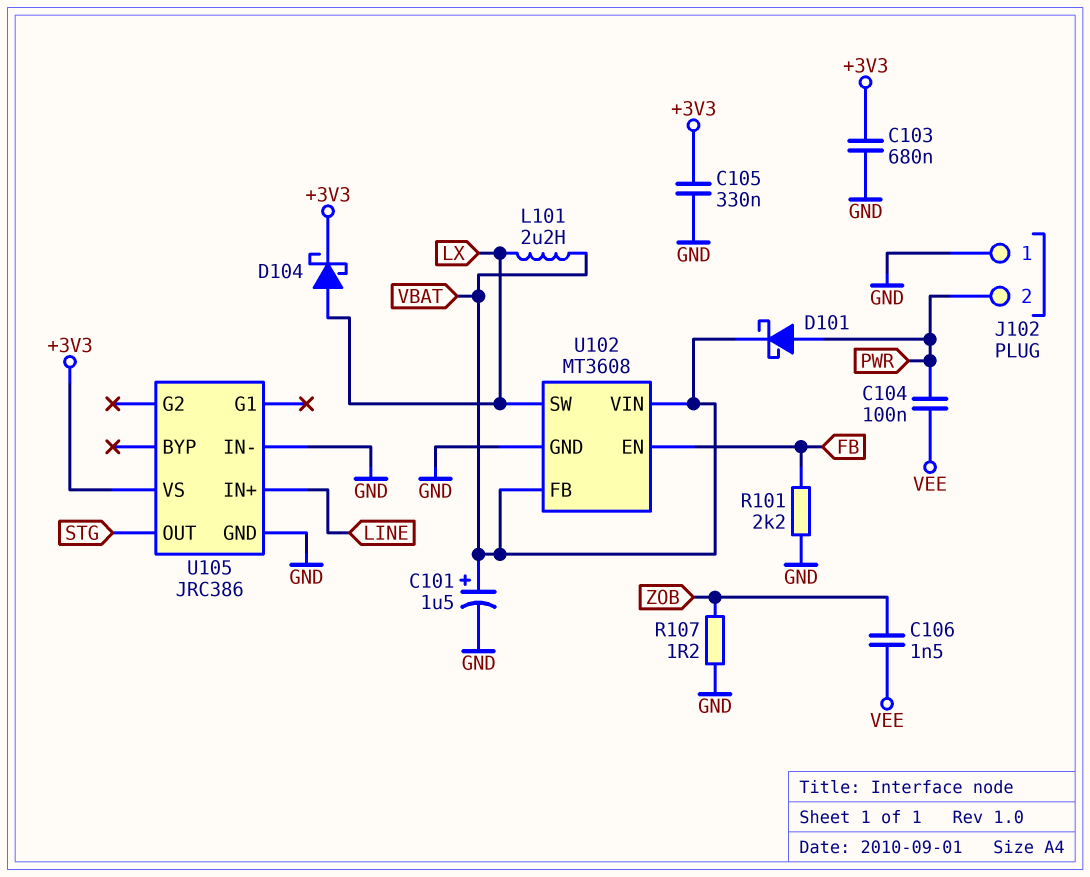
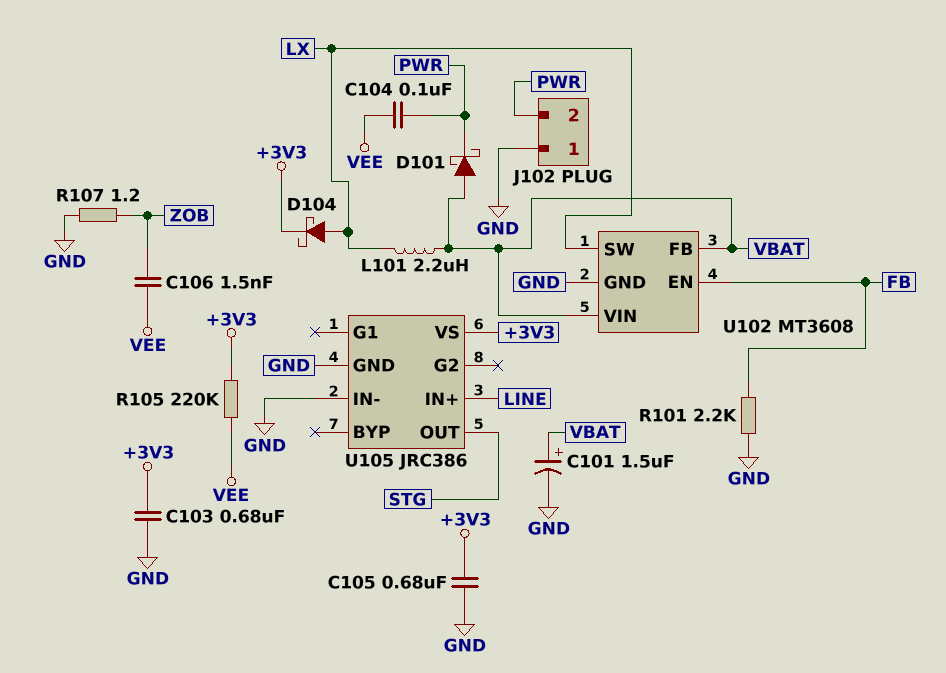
C105: 330nF (+3V3, GND) -> 680nF (+3V3, GND)
D101: schottky (A PWR, K VBAT) -> schottky (A VBAT, K PWR)
R105: none -> 220k (+3V3, VEE)

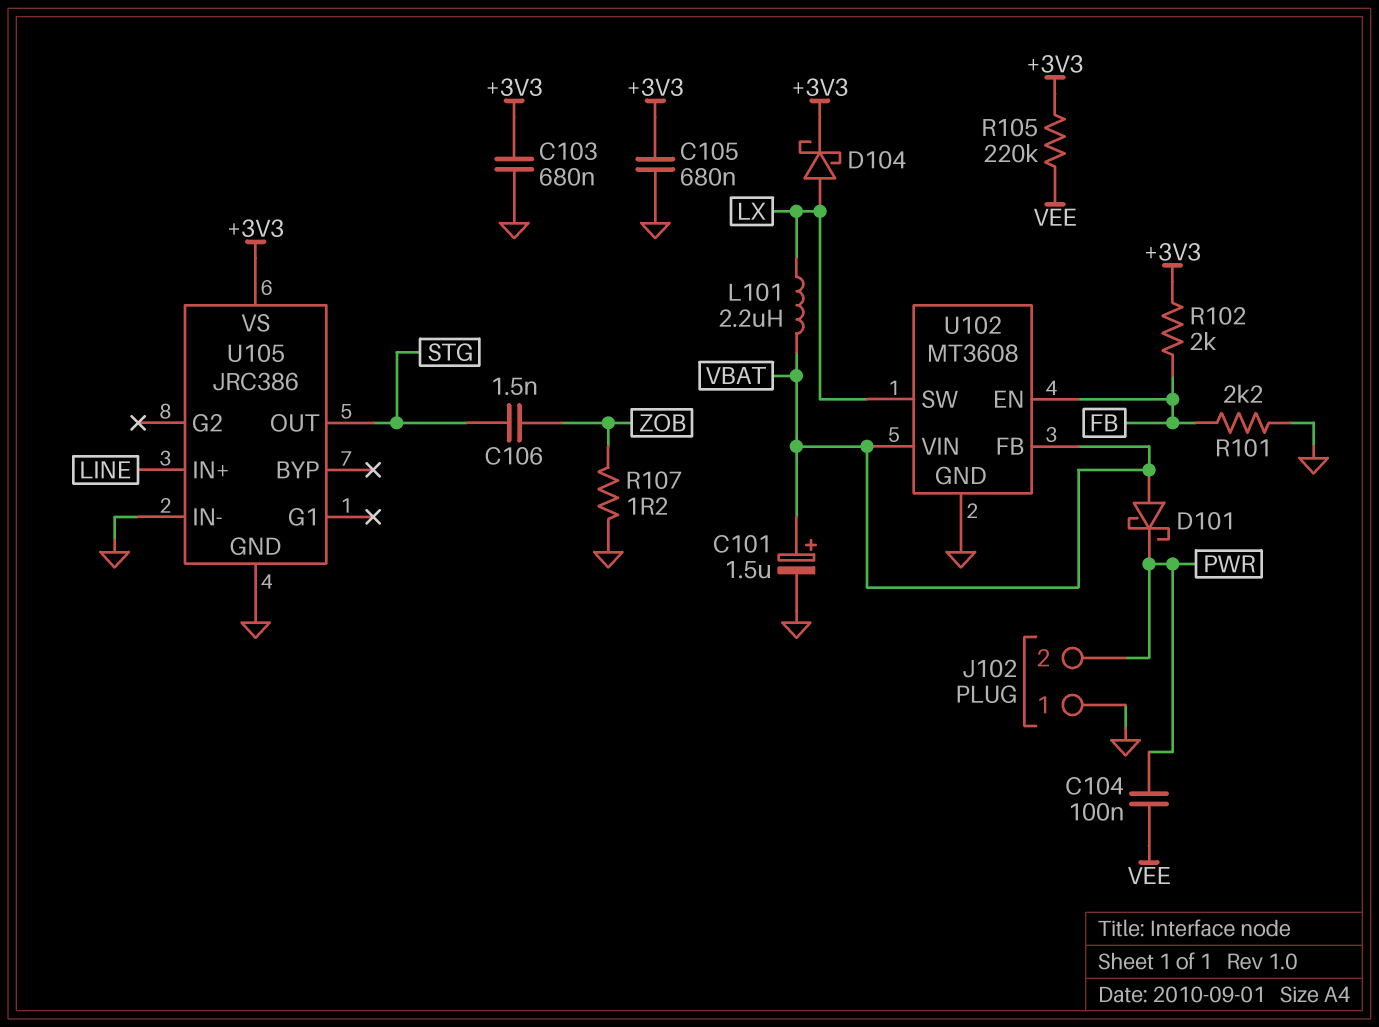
C106: 1.5nF (VEE, ZOB) -> 1.5nF (STG, ZOB)
R102: none -> 2k (+3V3, FB)

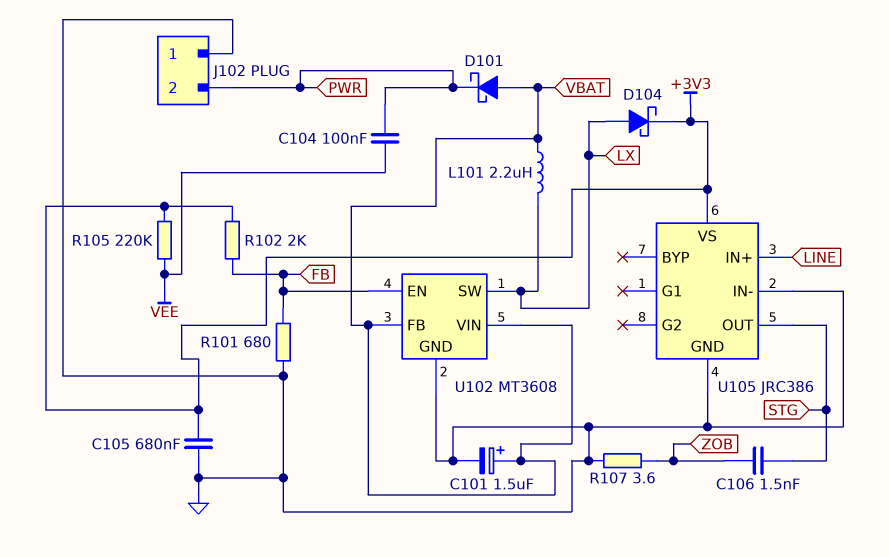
C103: 680nF (+3V3, GND) -> none
R101: 2.2k (FB, GND) -> 680 (FB, GND)
R107: 1.2 (GND, ZOB) -> 3.6 (GND, ZOB)

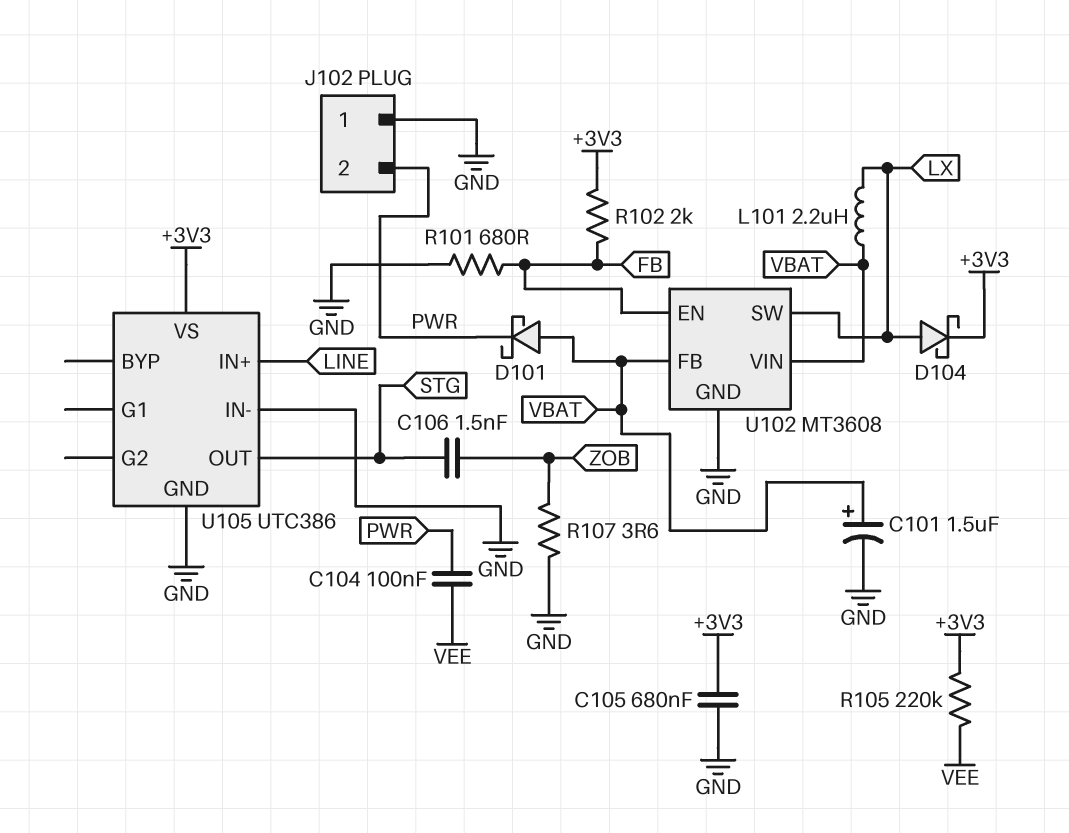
U105: JRC386 -> UTC386

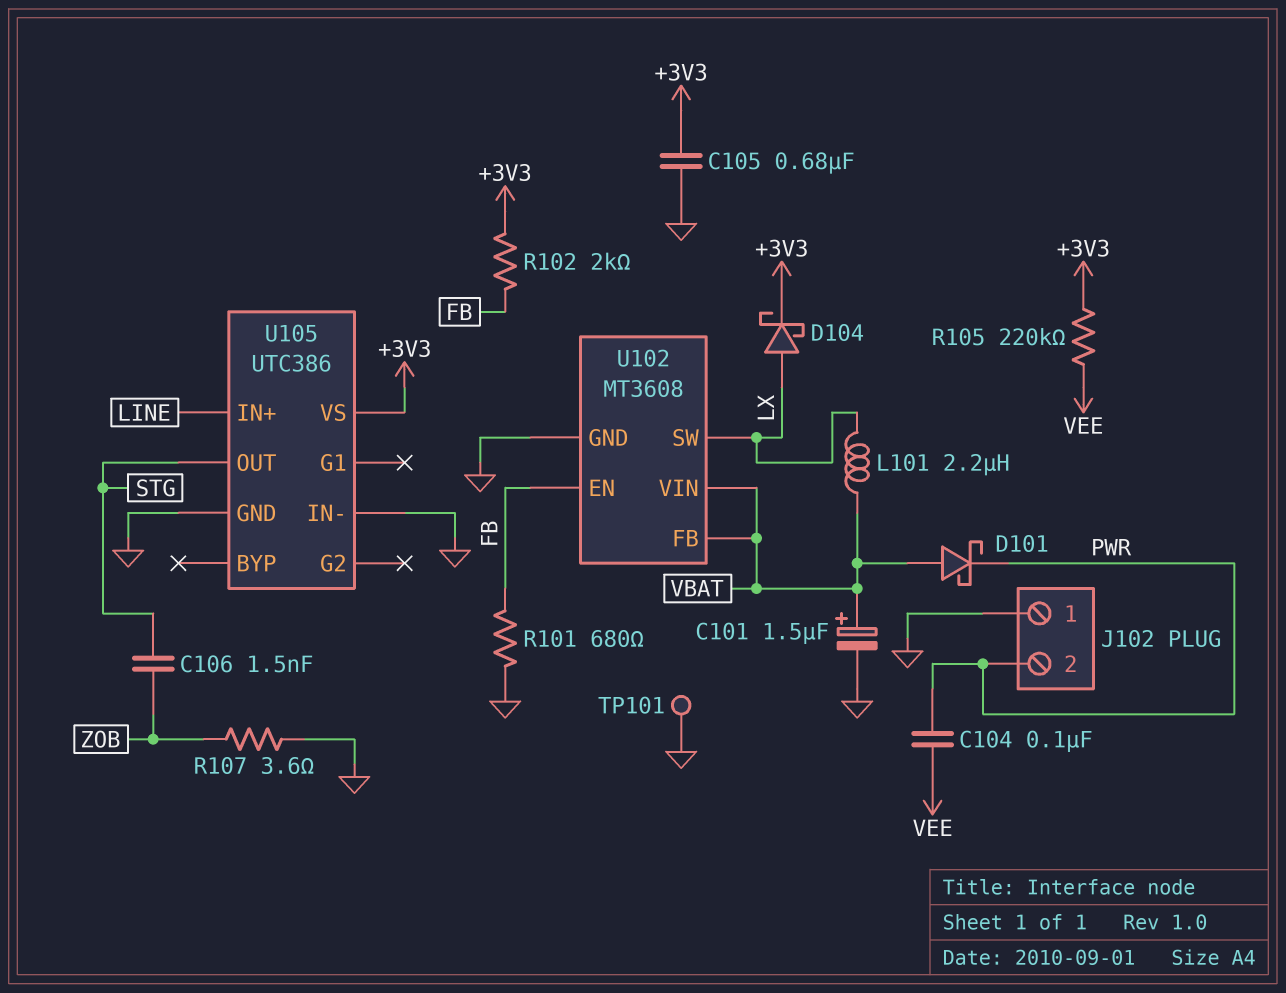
TP101: none -> test point (GND)

